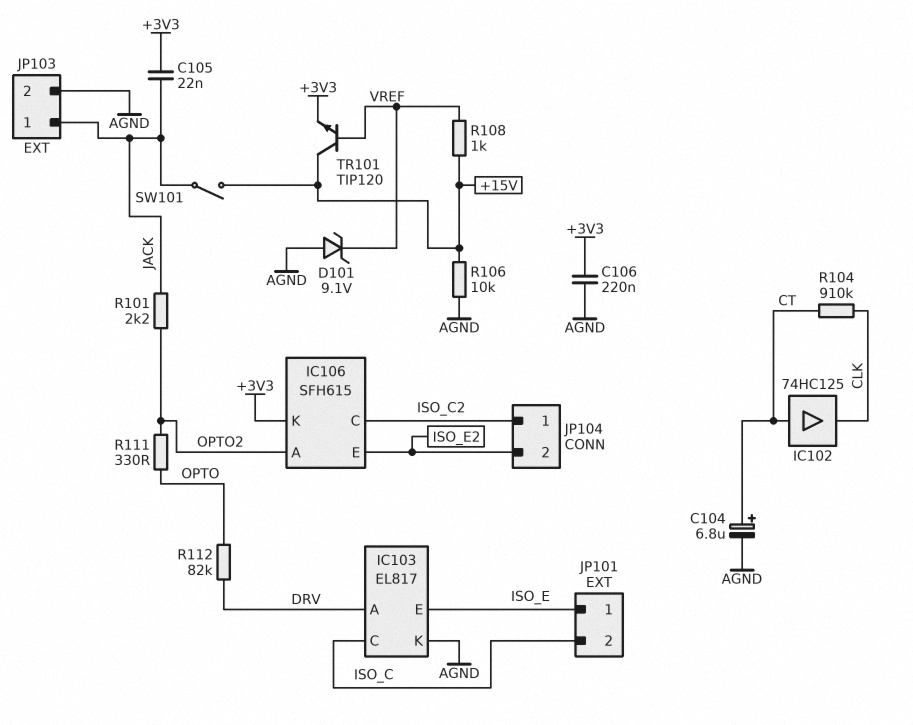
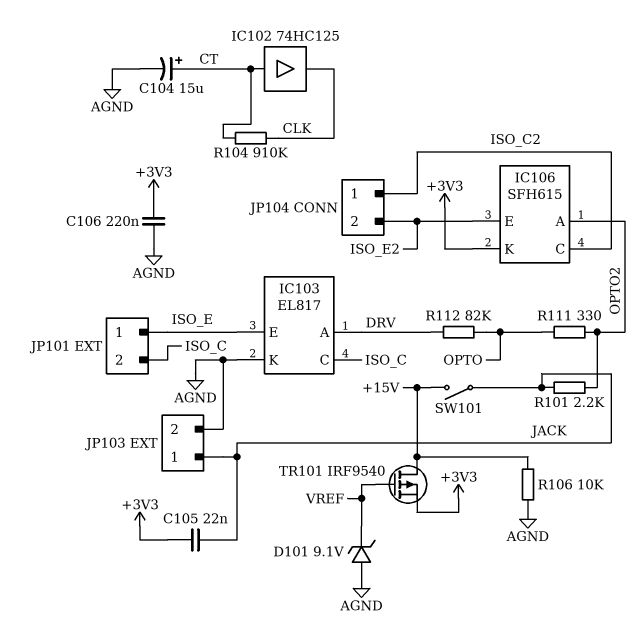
C104: 6.8uF (plus CT, minus AGND) -> 15uF (plus CT, minus AGND)
R108: 1k (+15V, VREF) -> none
TR101: NPN TIP120 (B VREF, C +15V, E +3V3) -> PMOS IRF9540 (G VREF, D +15V, S +3V3)

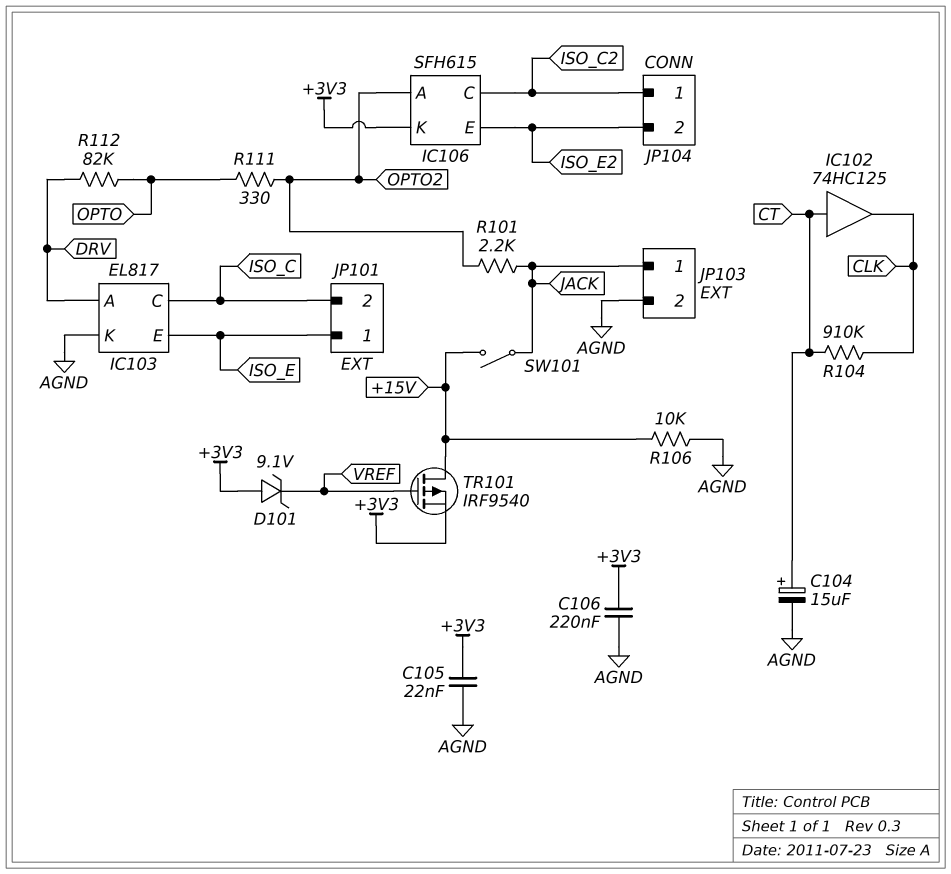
C105: 22nF (+3V3, JACK) -> 22nF (+3V3, AGND)
D101: zener 9.1V (A AGND, K VREF) -> zener 9.1V (A +3V3, K VREF)

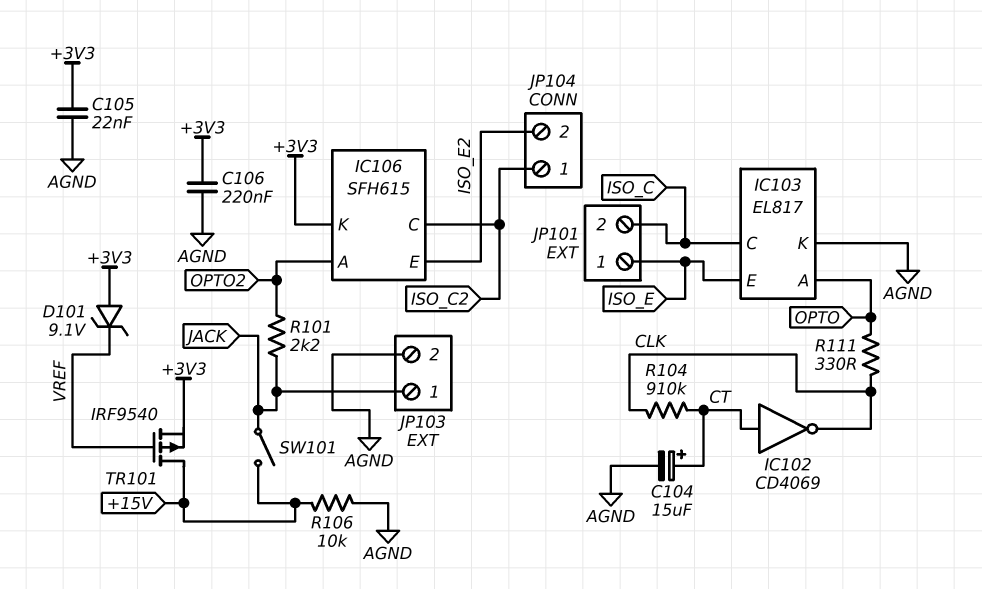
IC102: buffer 74HC125 (in CT, out CLK) -> NOT CD4069 (in CT, out CLK)
IC103 pin A: DRV -> OPTO
R111: 330 (OPTO, OPTO2) -> 330 (CLK, OPTO)
R112: 82k (DRV, OPTO) -> none

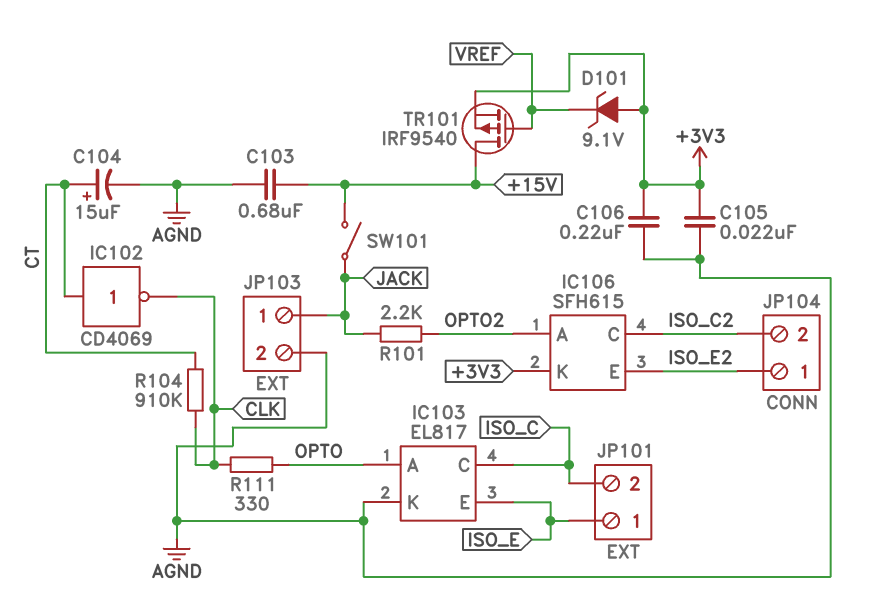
C103: none -> 680nF (+15V, AGND)
JP104 pin 1: ISO_C2 -> ISO_E2
JP104 pin 2: ISO_E2 -> ISO_C2
R106: 10k (+15V, AGND) -> none

